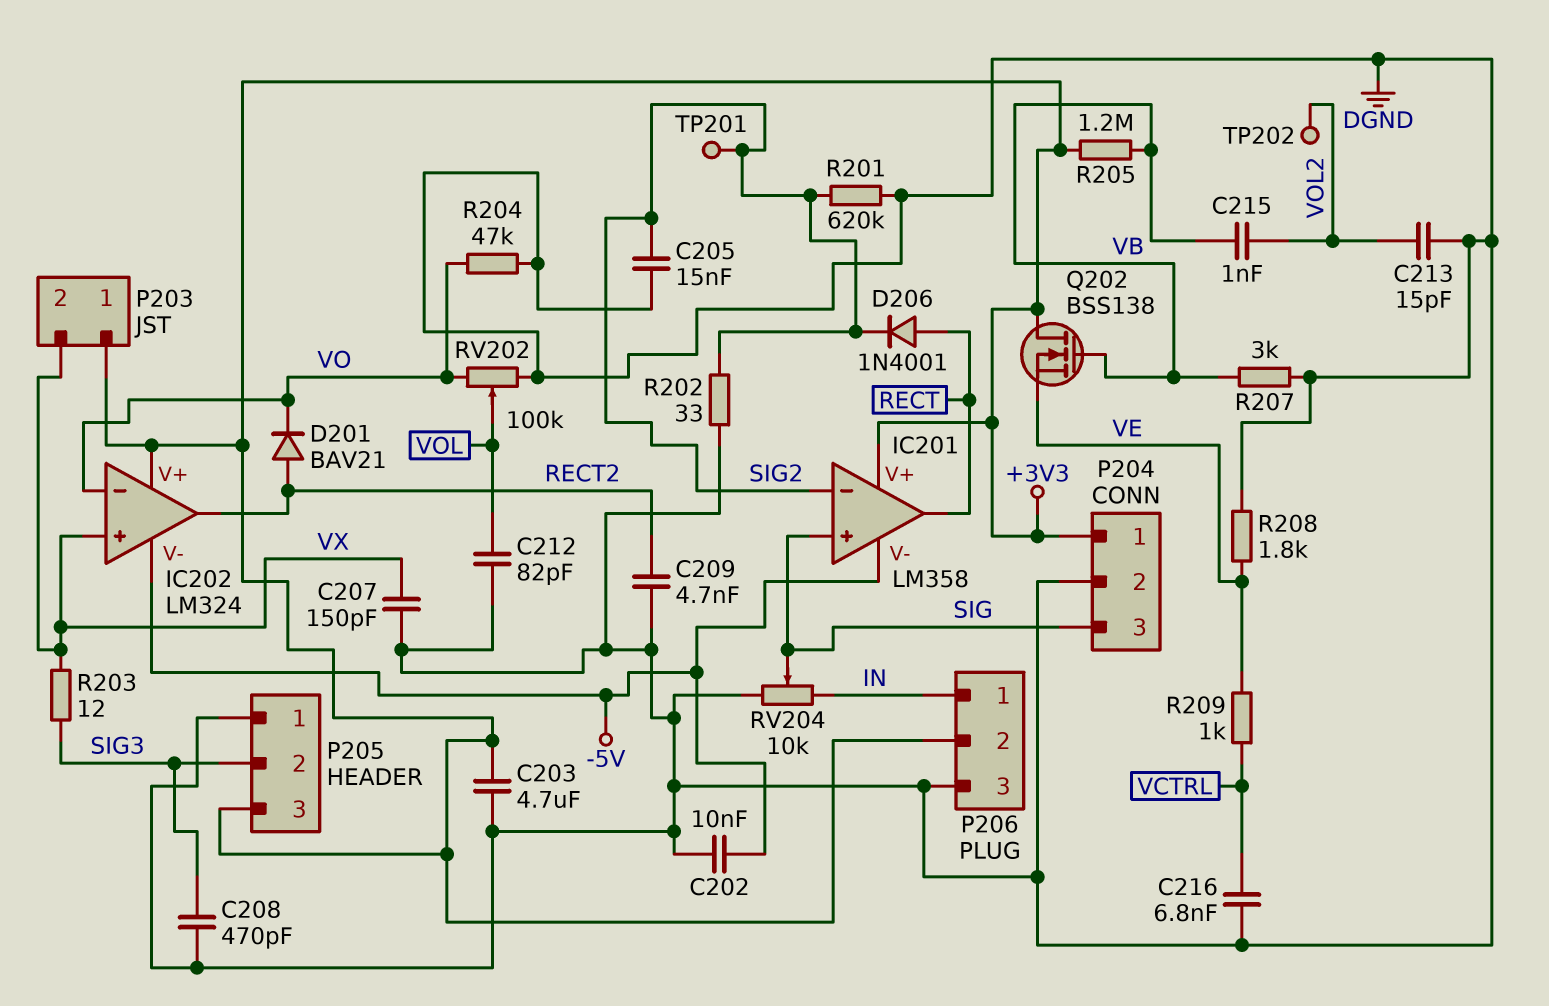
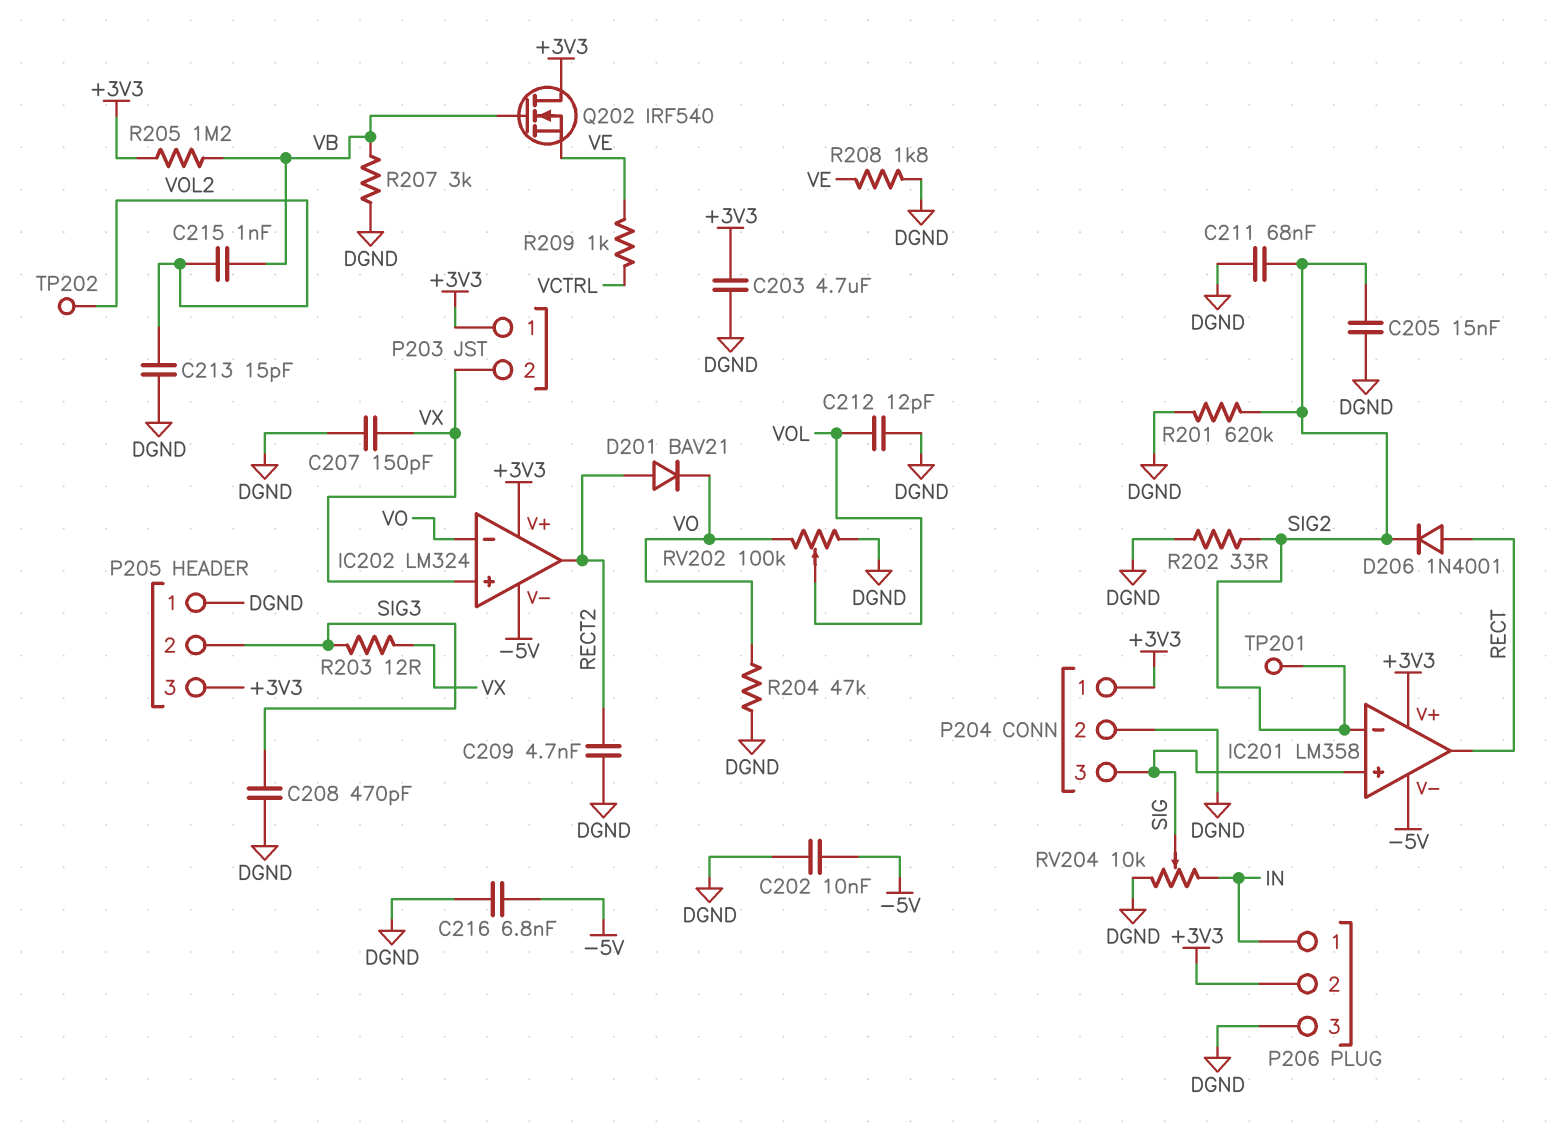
C211: none -> 68nF (DGND, SIG2)
C212: 82pF (DGND, VOL) -> 12pF (DGND, VOL)
C216: 6.8nF (DGND, VCTRL) -> 6.8nF (-5V, DGND)
Q202: NMOS BSS138 (G VB, D +3V3, S VE) -> NMOS IRF540 (G VB, D +3V3, S VE)

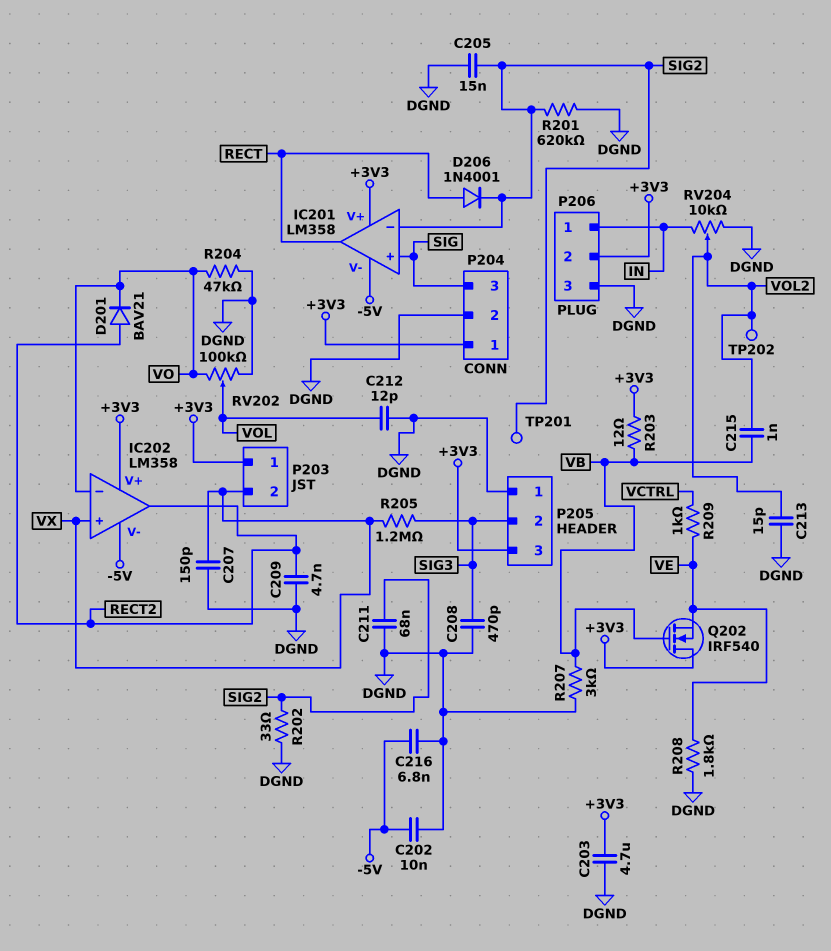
IC202: LM324 -> LM358
R203: 12 (SIG3, VX) -> 12 (+3V3, VB)
R205: 1.2M (+3V3, VB) -> 1.2M (SIG3, VX)
RV204: 10k (DGND, IN, wiper SIG) -> 10k (DGND, IN, wiper VOL2)

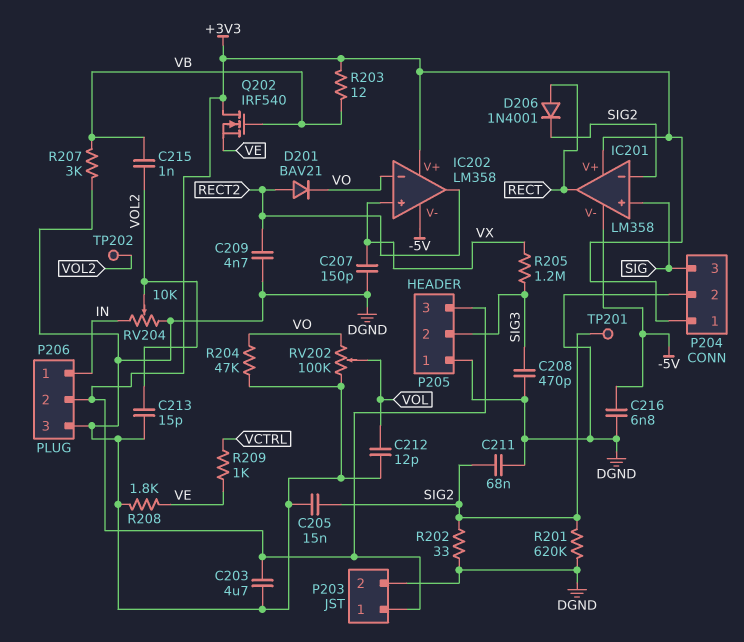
C202: 10nF (-5V, DGND) -> none
P203 pin 2: VX -> DGND

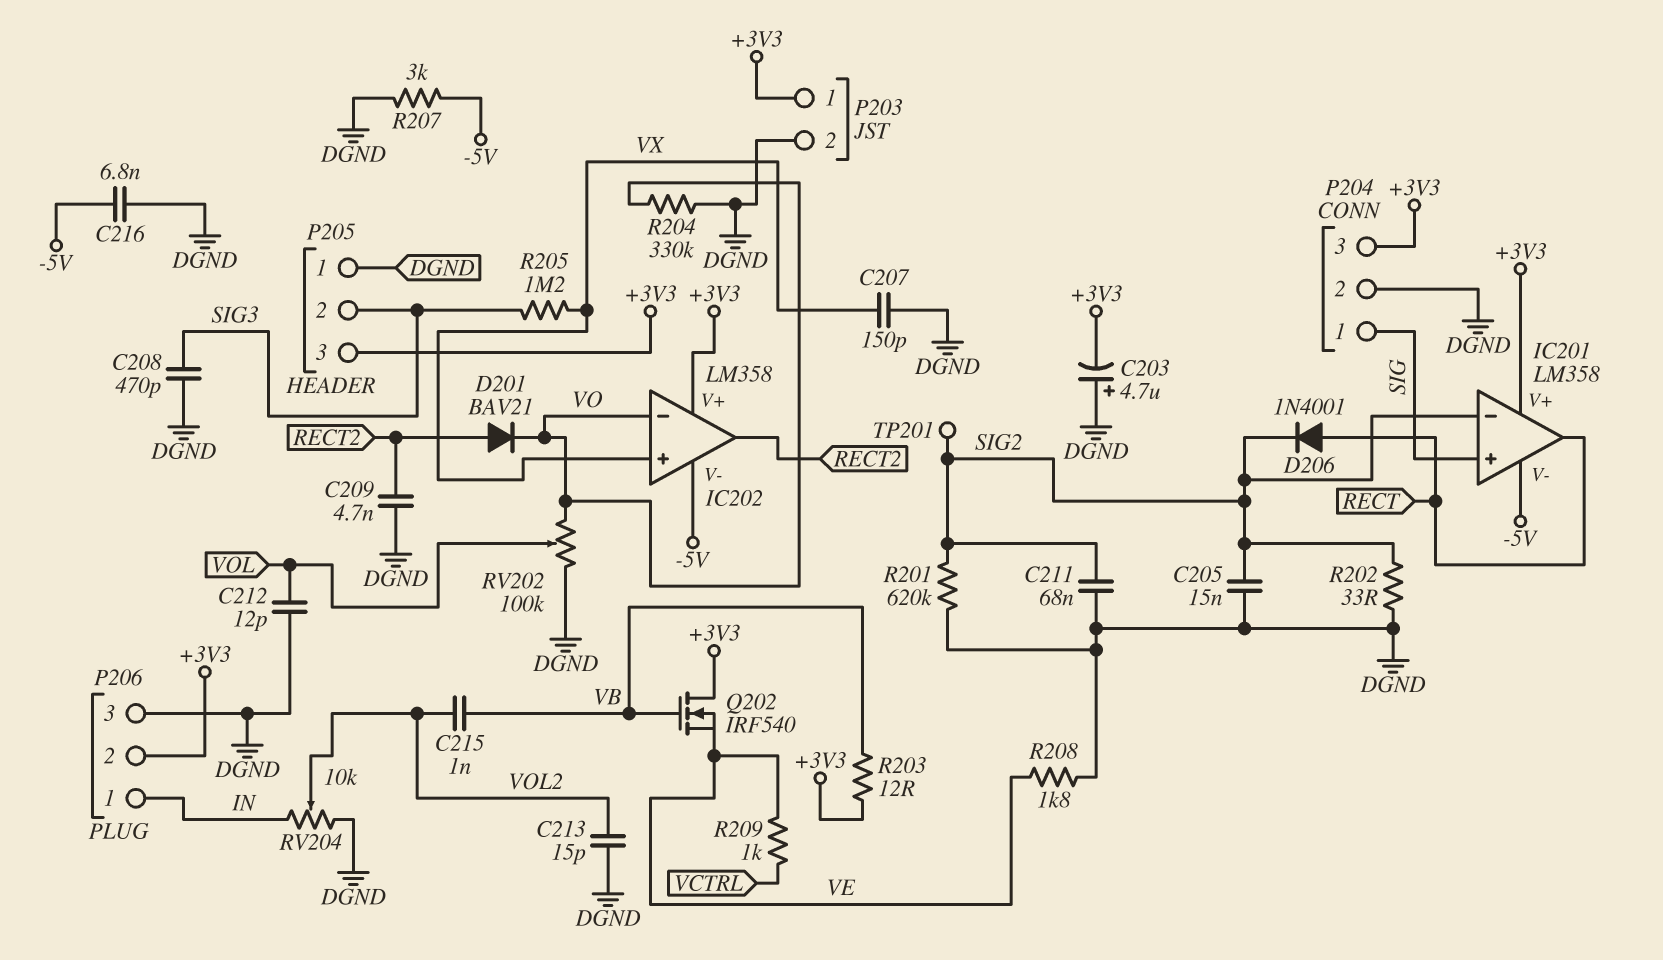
C203: 4.7uF (+3V3, DGND) -> 4.7uF (plus DGND, minus +3V3)
P204 pin 1: +3V3 -> SIG
P204 pin 3: SIG -> +3V3
R204: 47k (DGND, VO) -> 330k (DGND, VO)
R207: 3k (DGND, VB) -> 3k (-5V, DGND)
TP202: test point (VOL2) -> none

